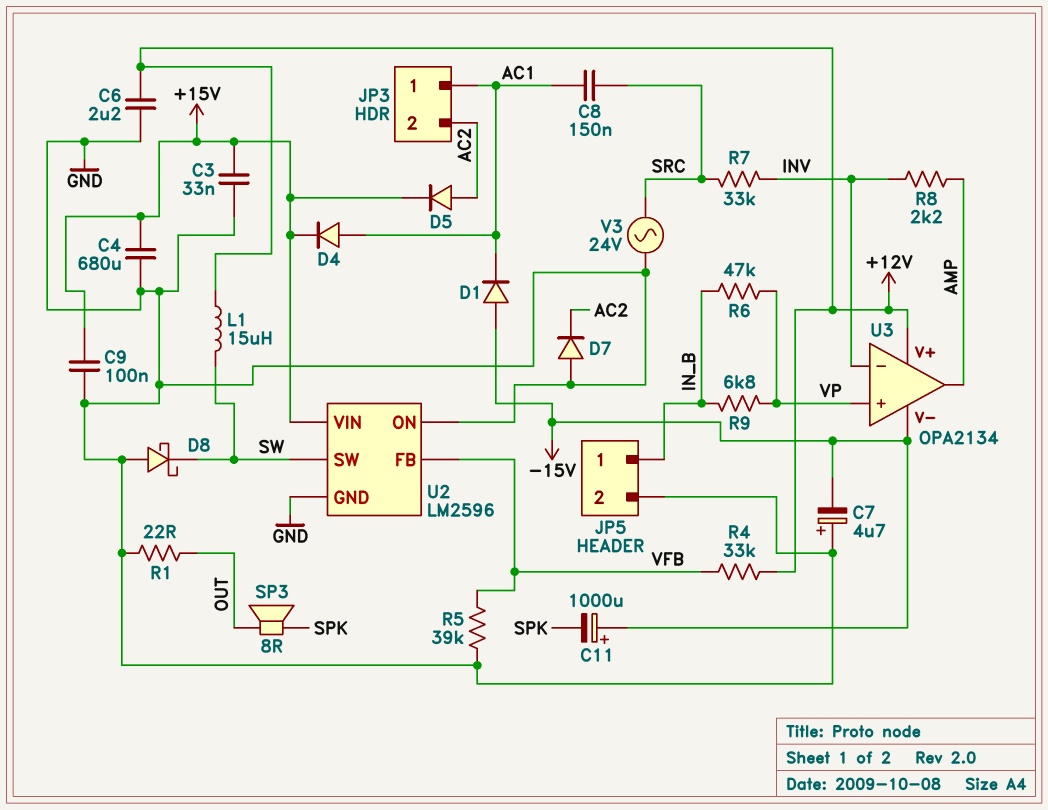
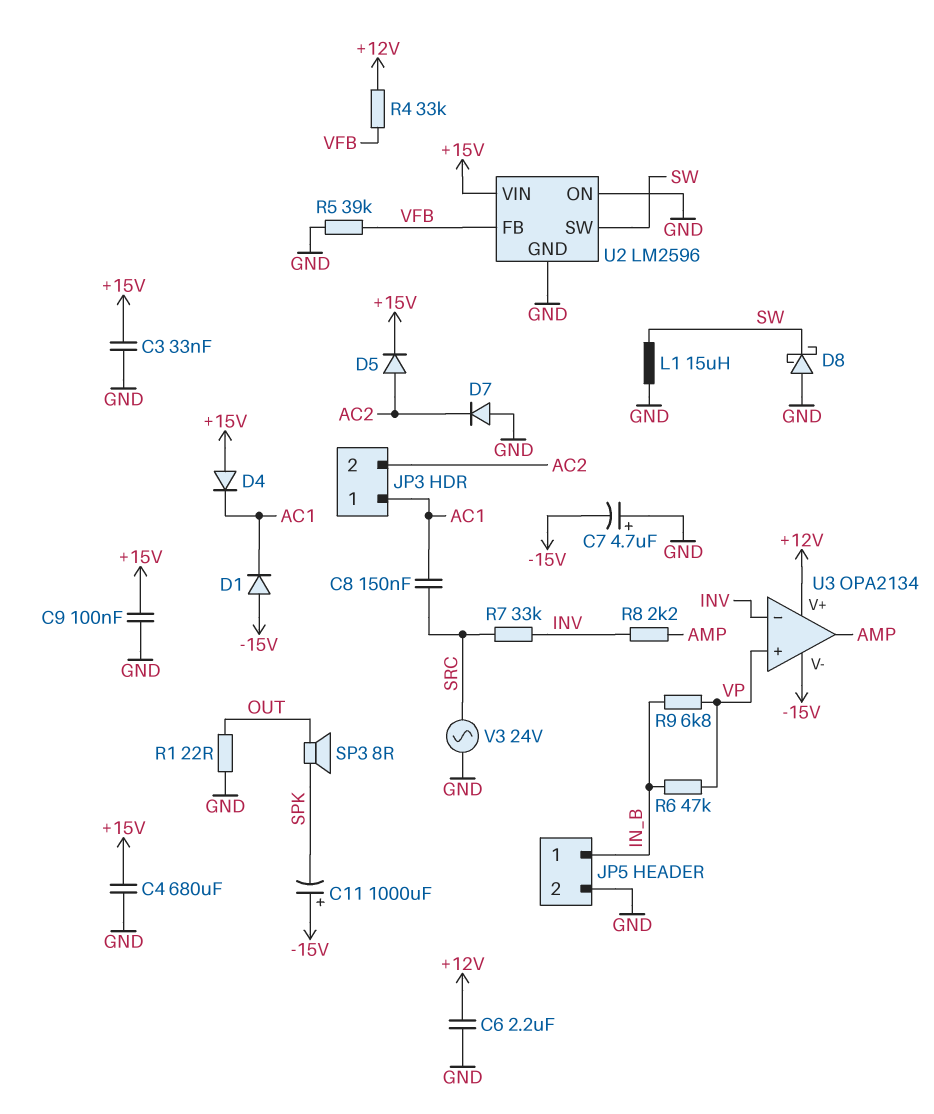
D4: diode (A AC1, K +15V) -> diode (A +15V, K AC1)
L1: 15uH (+12V, SW) -> 15uH (GND, SW)

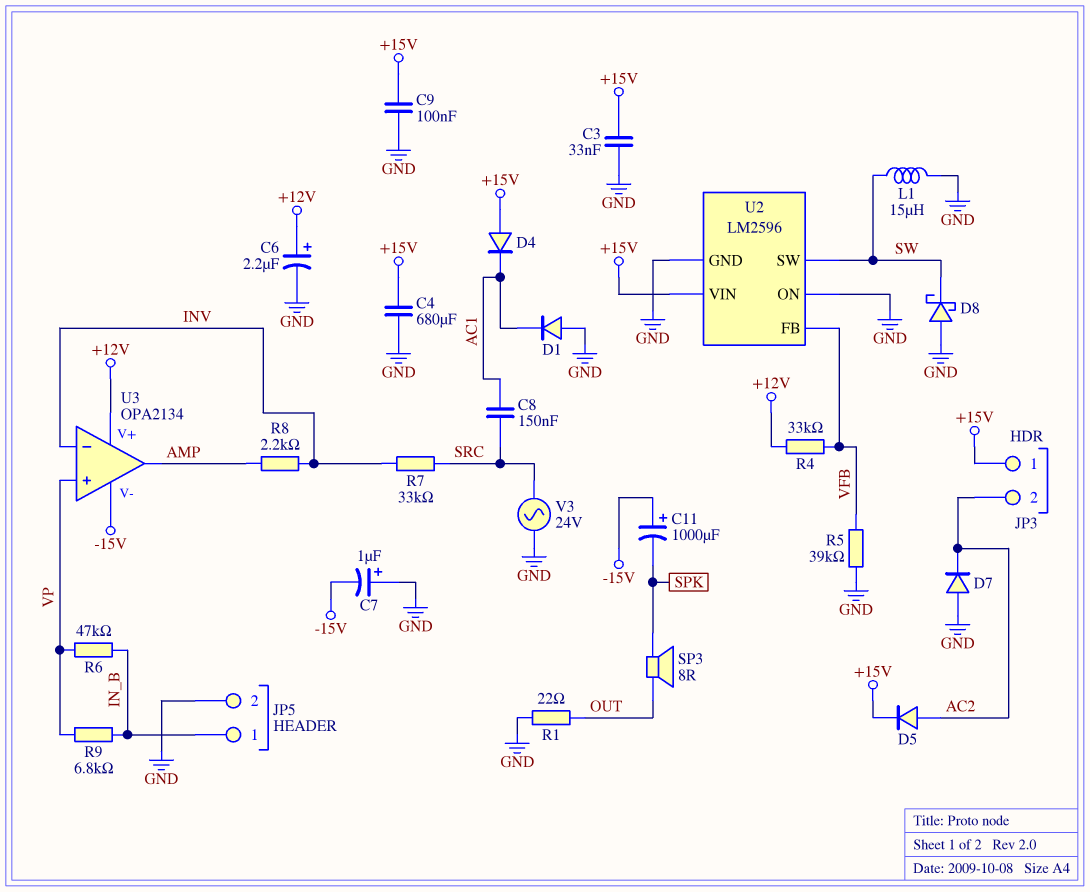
C6: 2.2uF (+12V, GND) -> 2.2uF (plus +12V, minus GND)
C7: 4.7uF (plus GND, minus -15V) -> 1uF (plus GND, minus -15V)
D1: diode (A -15V, K AC1) -> diode (A GND, K AC1)
JP3 pin 1: AC1 -> +15V

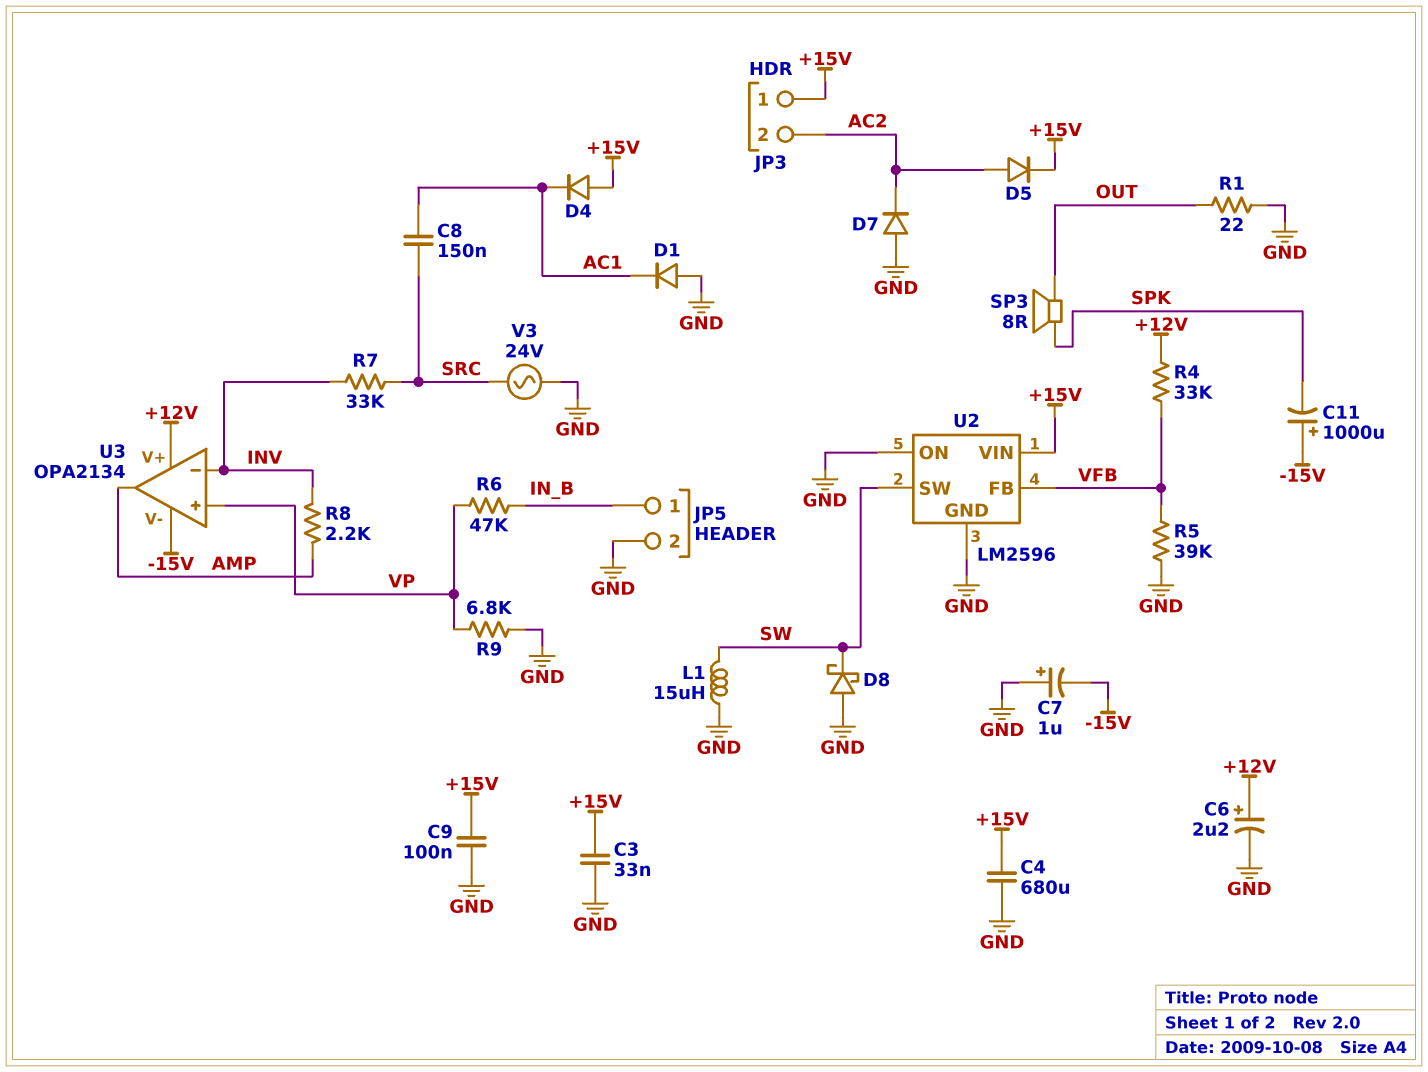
R9: 6.8k (IN_B, VP) -> 6.8k (GND, VP)

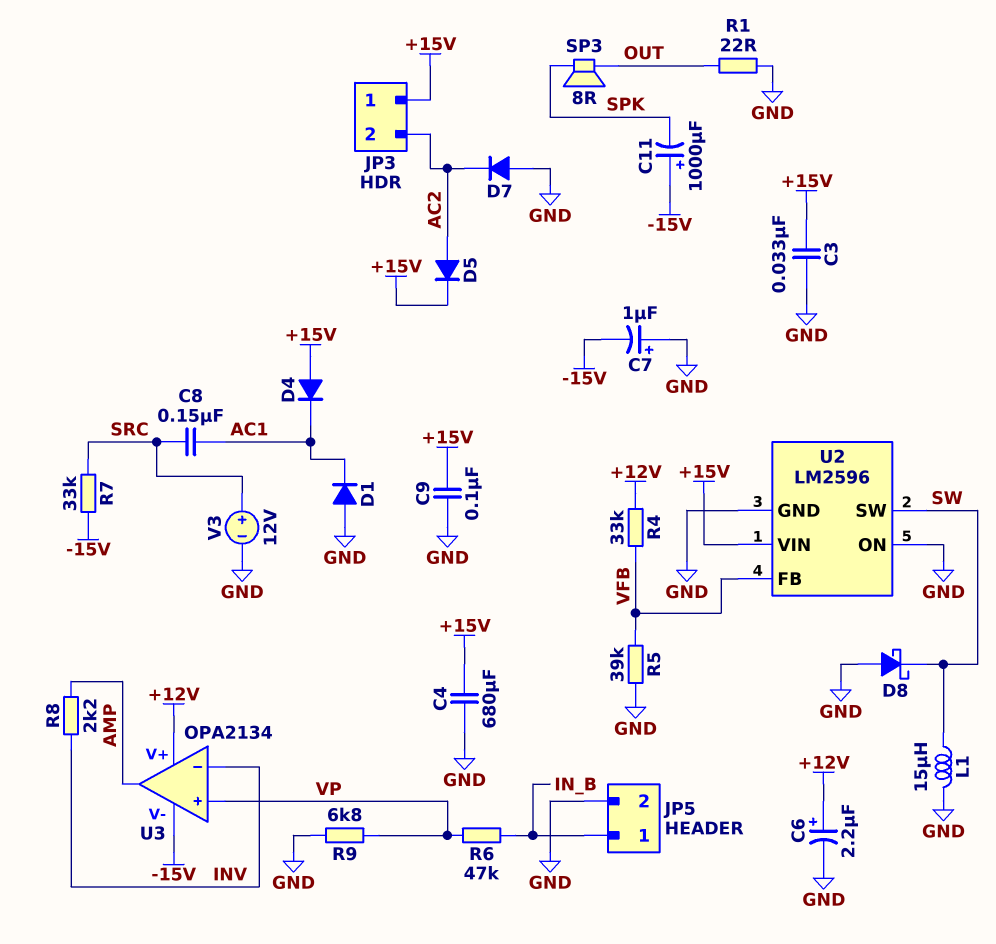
R7: 33k (INV, SRC) -> 33k (-15V, SRC)
V3: AC 24V (GND, SRC) -> 12V (plus SRC, minus GND)

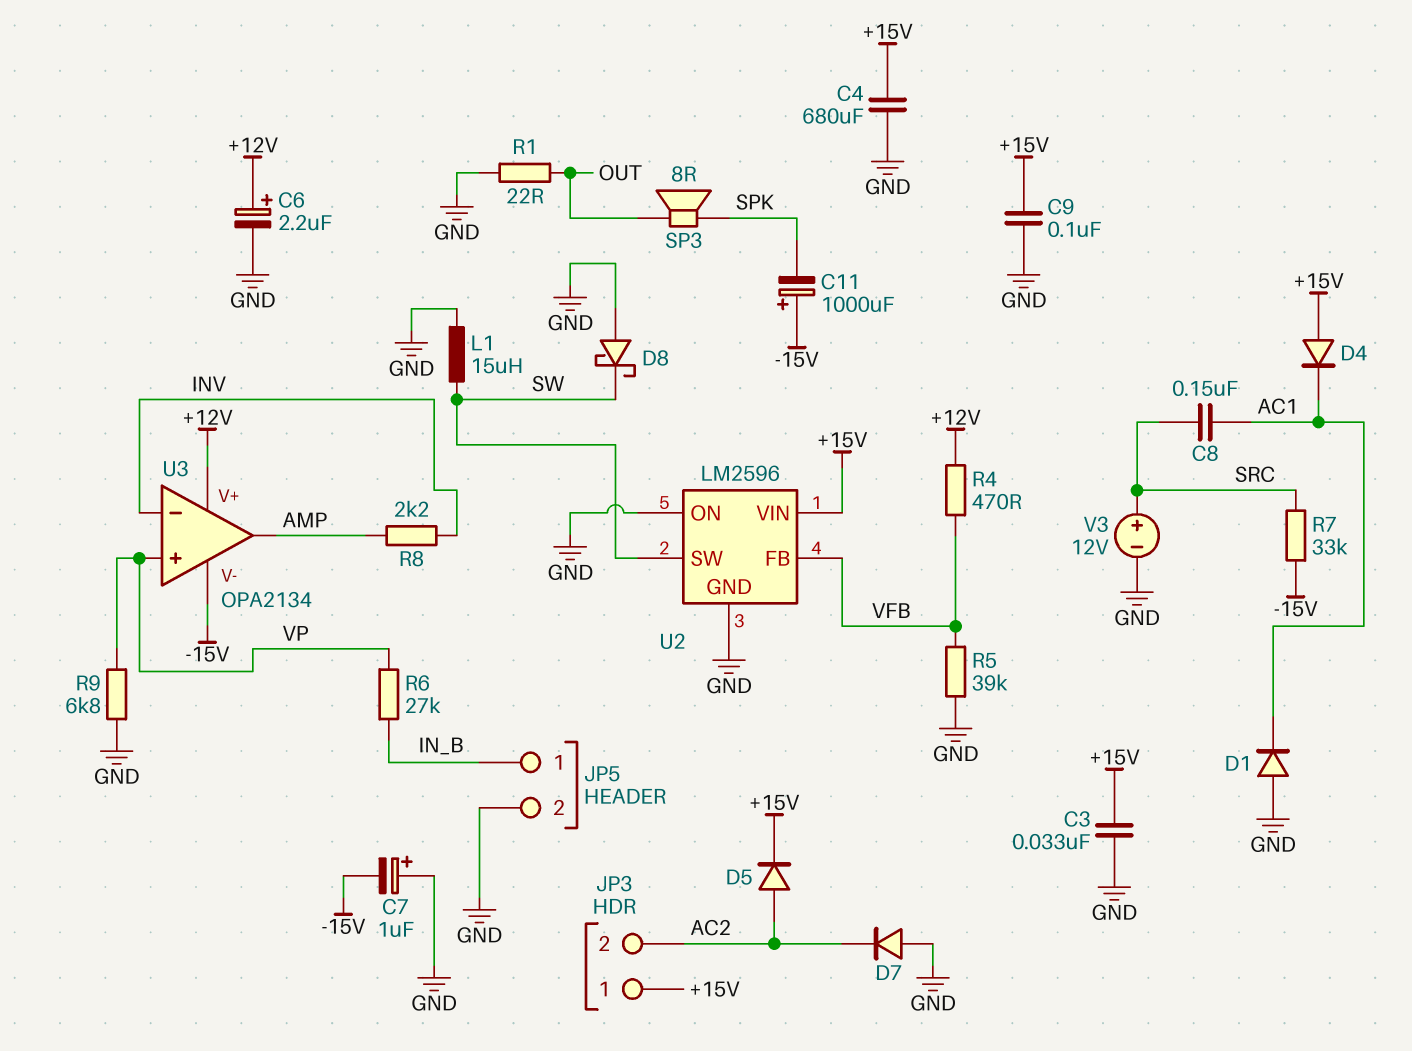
R4: 33k (+12V, VFB) -> 470 (+12V, VFB)
R6: 47k (IN_B, VP) -> 27k (IN_B, VP)

